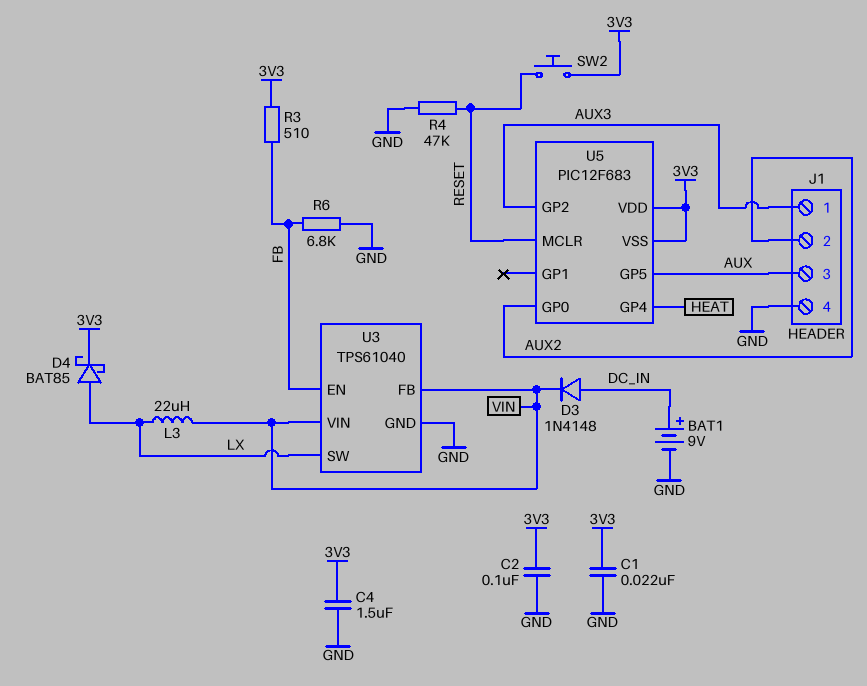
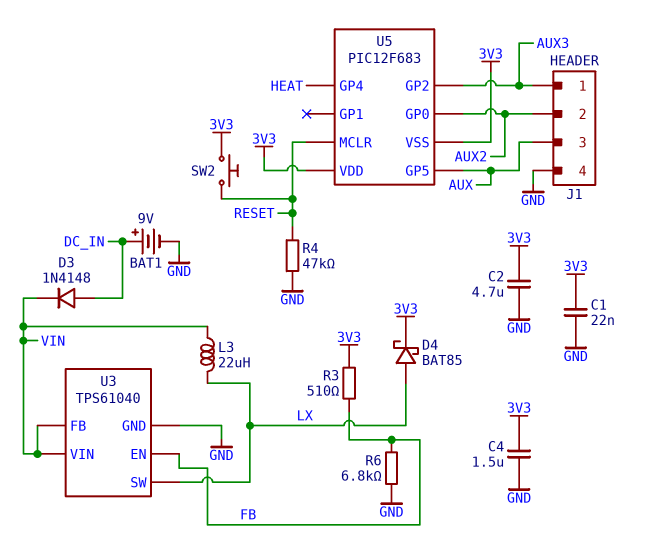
C2: 100nF (3V3, GND) -> 4.7uF (3V3, GND)

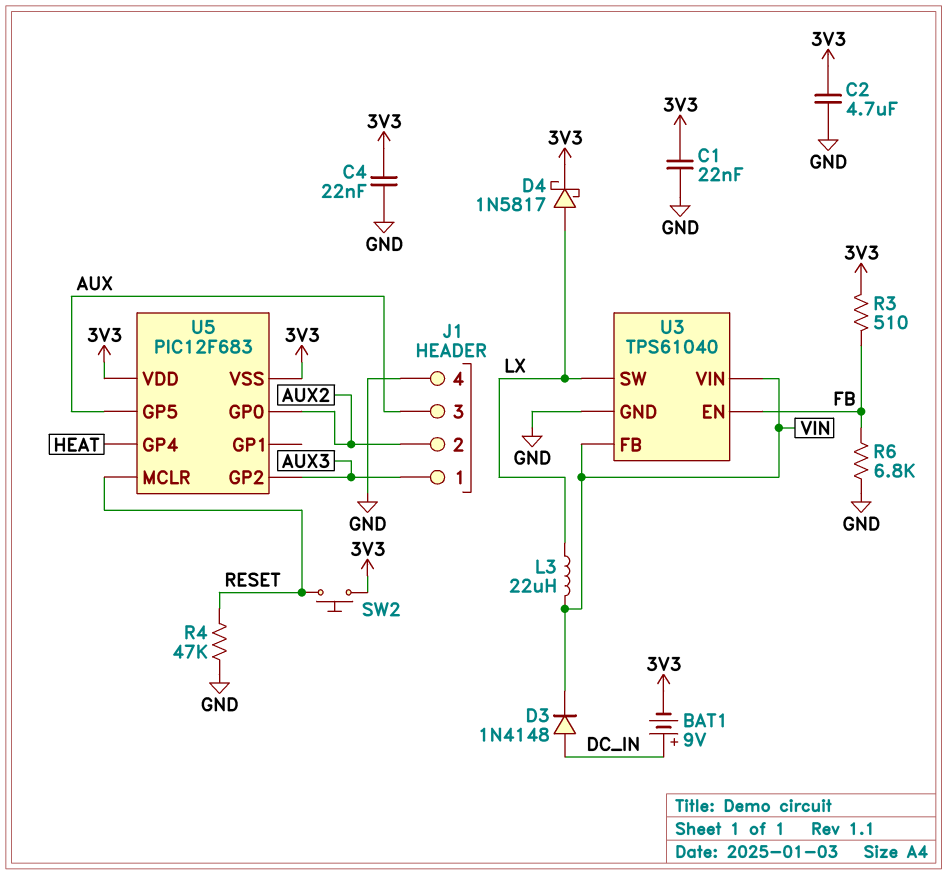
BAT1: 9V (plus DC_IN, minus GND) -> 9V (plus DC_IN, minus 3V3)
C4: 1.5uF (3V3, GND) -> 22nF (3V3, GND)
D4: schottky BAT85 (A LX, K 3V3) -> schottky 1N5817 (A LX, K 3V3)

